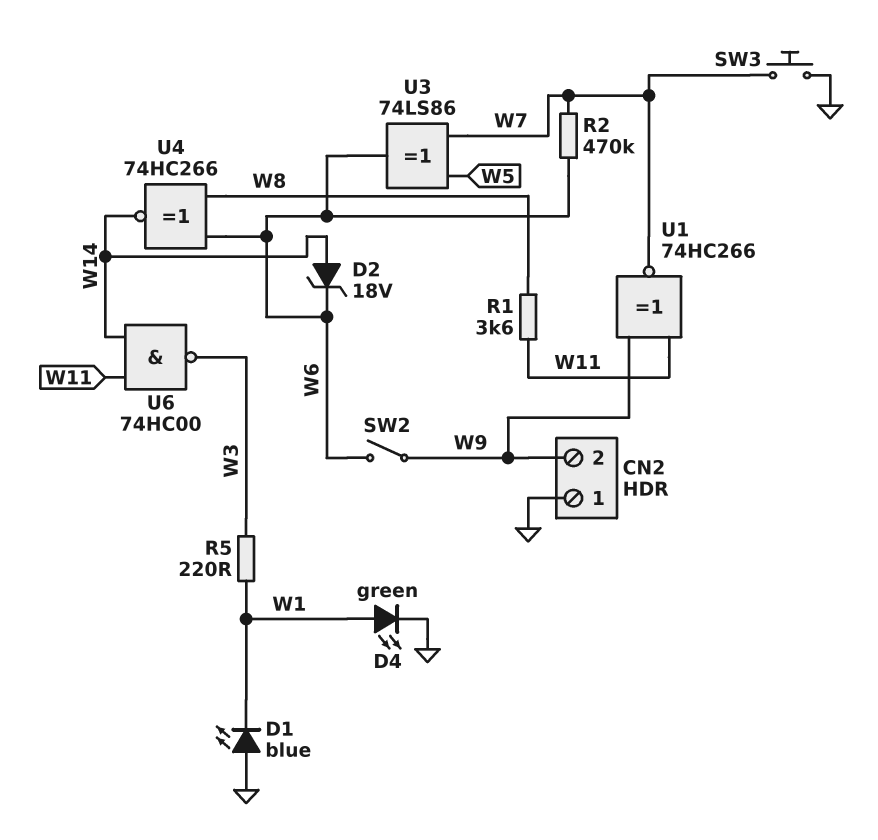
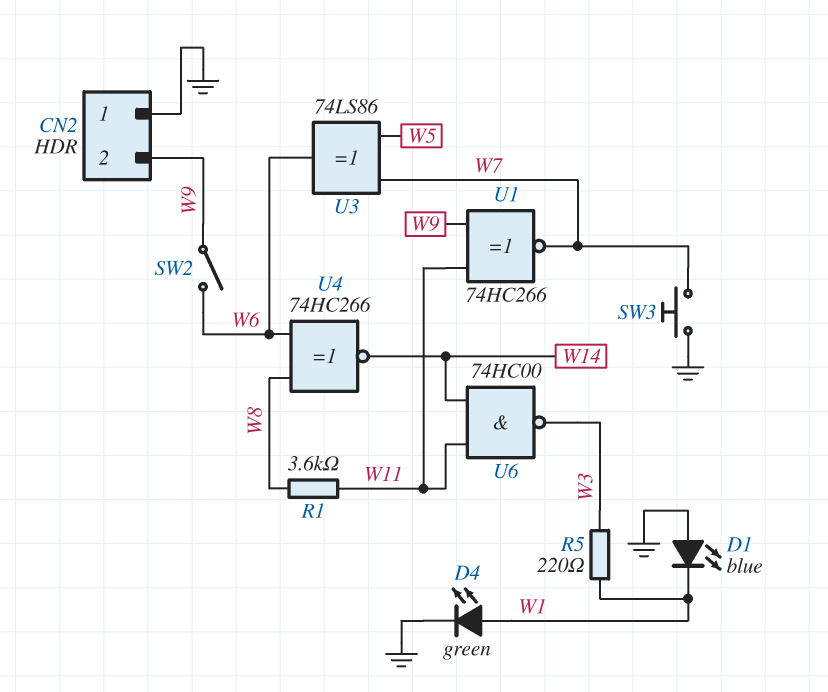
D2: zener 18V (A W14, K W6) -> none
R2: 470k (W6, W7) -> none

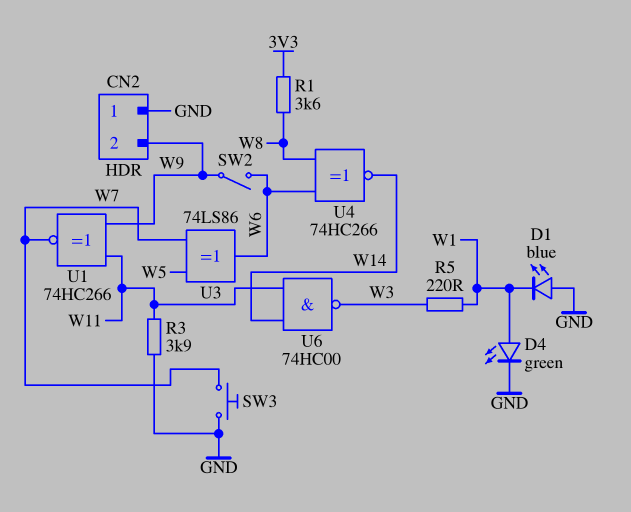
R1: 3.6k (W8, W11) -> 3.6k (3V3, W8)
R3: none -> 3.9k (GND, W11)

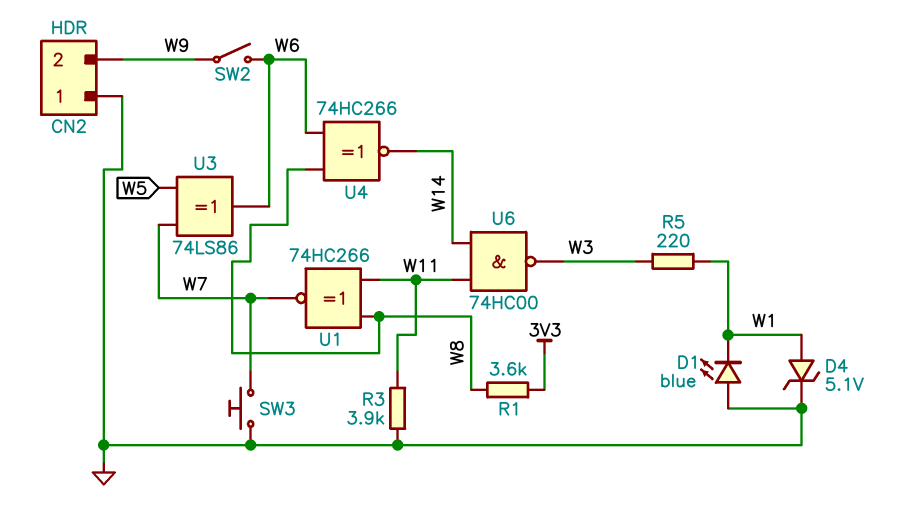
D4: LED green (A W1, K GND) -> zener 5.1V (A W1, K GND)
U1: XNOR 74HC266 (in W9, in W11, out W7) -> XNOR 74HC266 (in W8, in W11, out W7)

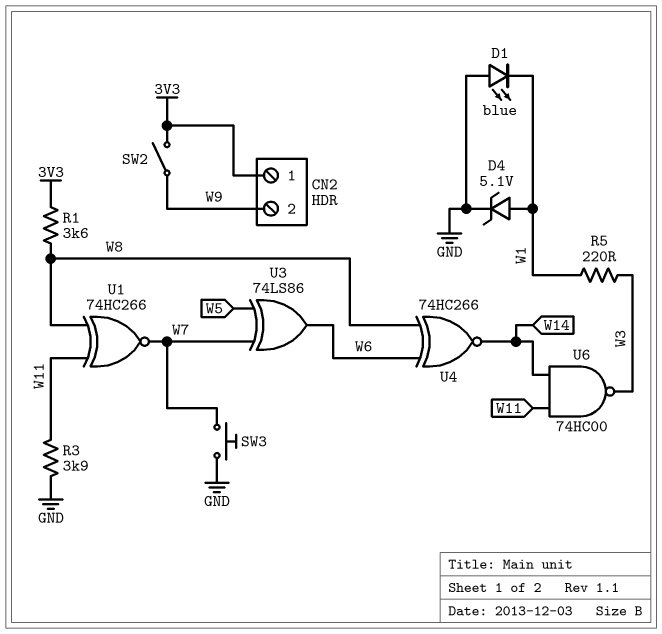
CN2 pin 1: GND -> 3V3
SW2: switch (W6, W9) -> switch (3V3, W9)

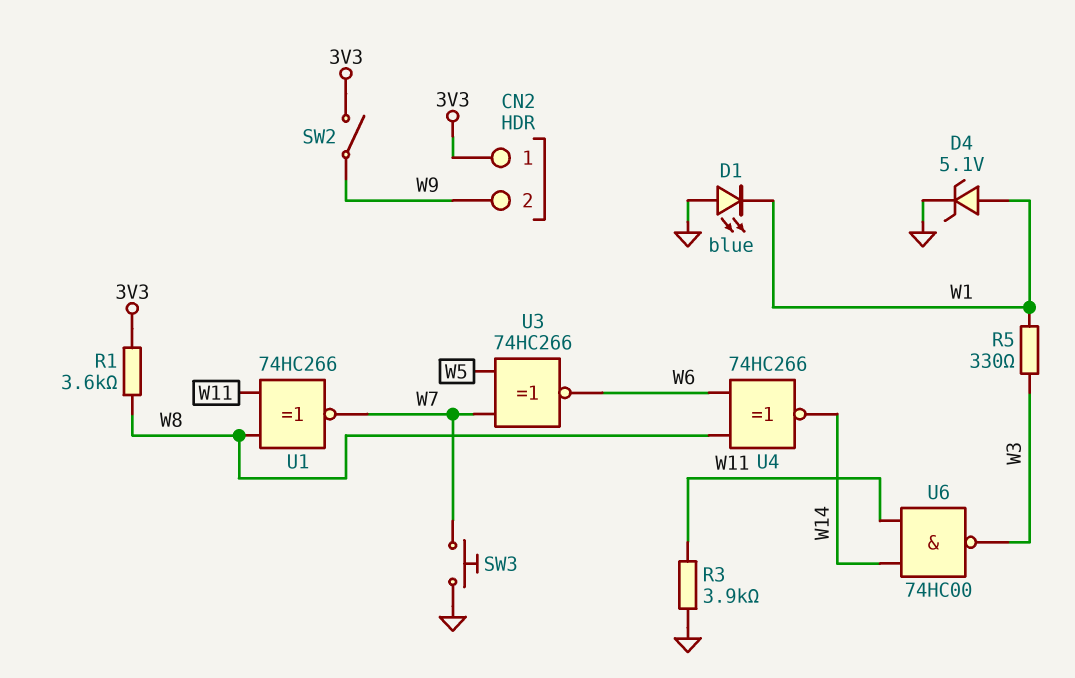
R5: 220 (W1, W3) -> 330 (W1, W3)
U3: XOR 74LS86 (in W5, in W7, out W6) -> XNOR 74HC266 (in W5, in W7, out W6)

